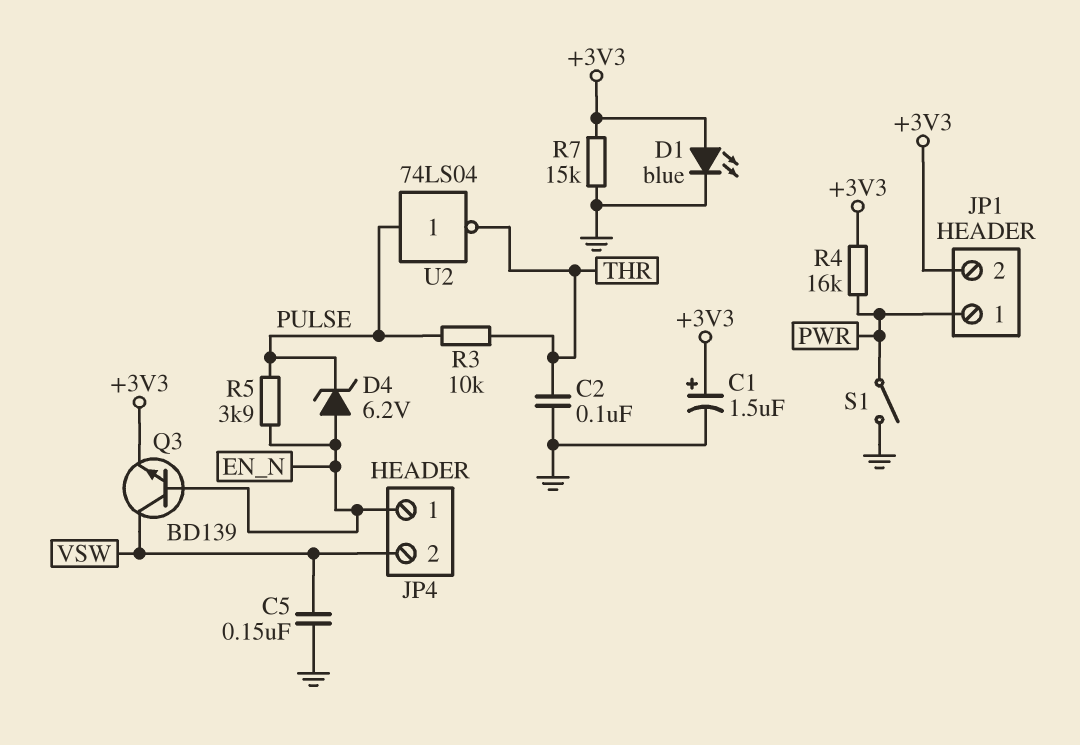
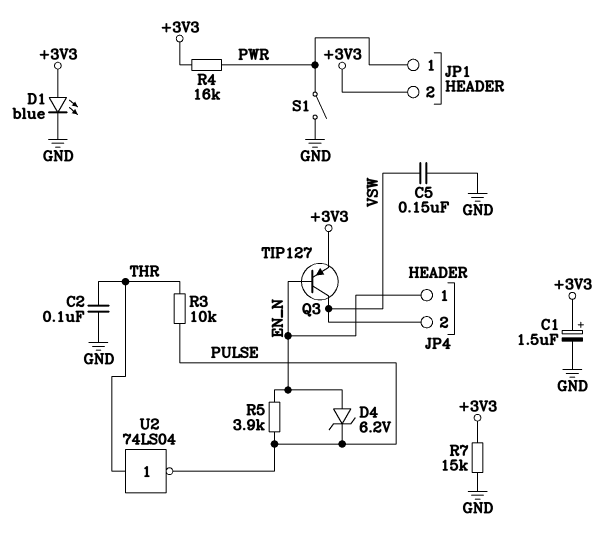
Q3: NPN BD139 (B EN_N, C VSW, E +3V3) -> PNP TIP127 (B EN_N, C VSW, E +3V3)
U2: NOT 74LS04 (in PULSE, out THR) -> NOT 74LS04 (in THR, out PULSE)

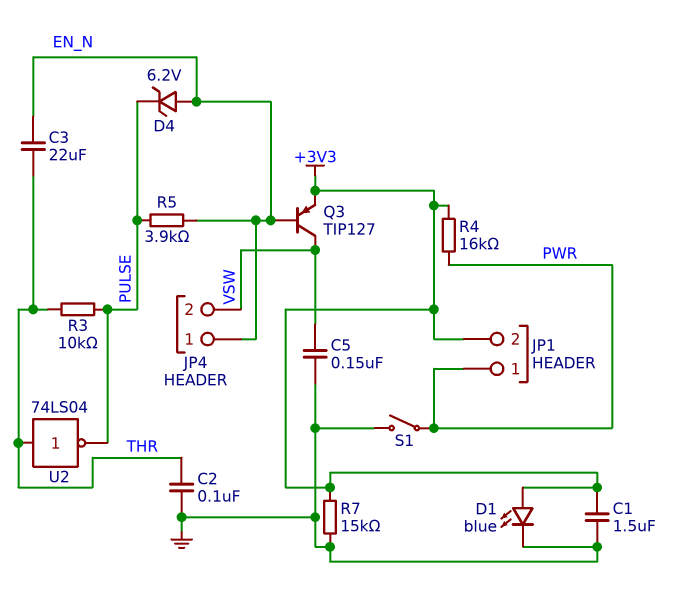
C1: 1.5uF (plus +3V3, minus GND) -> 1.5uF (+3V3, GND)
C3: none -> 22uF (EN_N, THR)

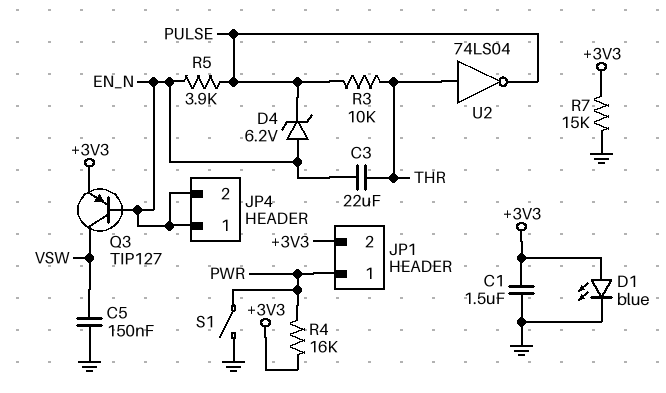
C2: 100nF (GND, THR) -> none
JP4 pin 2: VSW -> EN_N

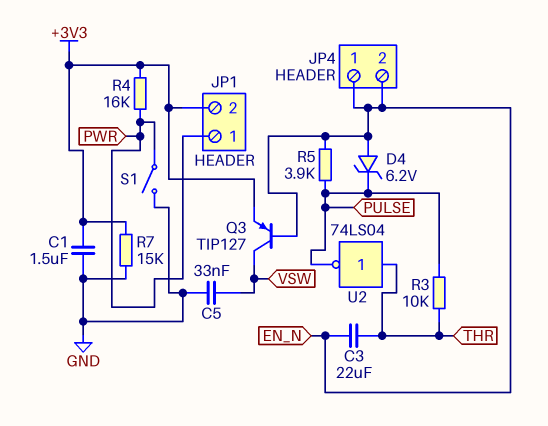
C5: 150nF (GND, VSW) -> 33nF (GND, VSW)
D1: LED blue (A +3V3, K GND) -> none

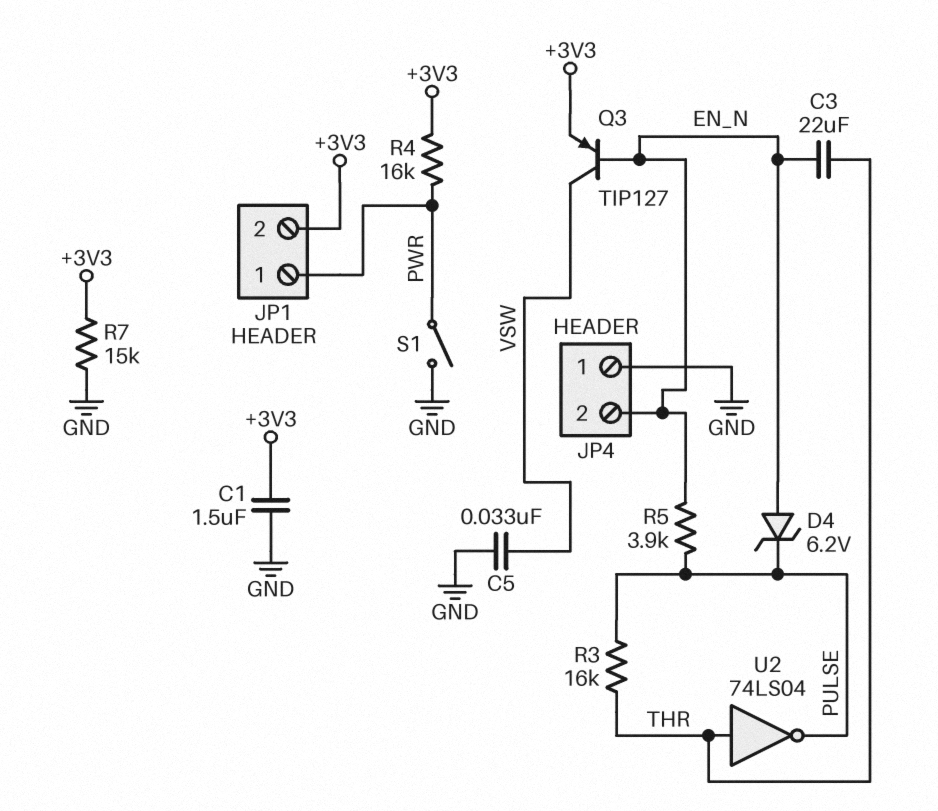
JP4 pin 1: EN_N -> GND
R3: 10k (PULSE, THR) -> 16k (PULSE, THR)

